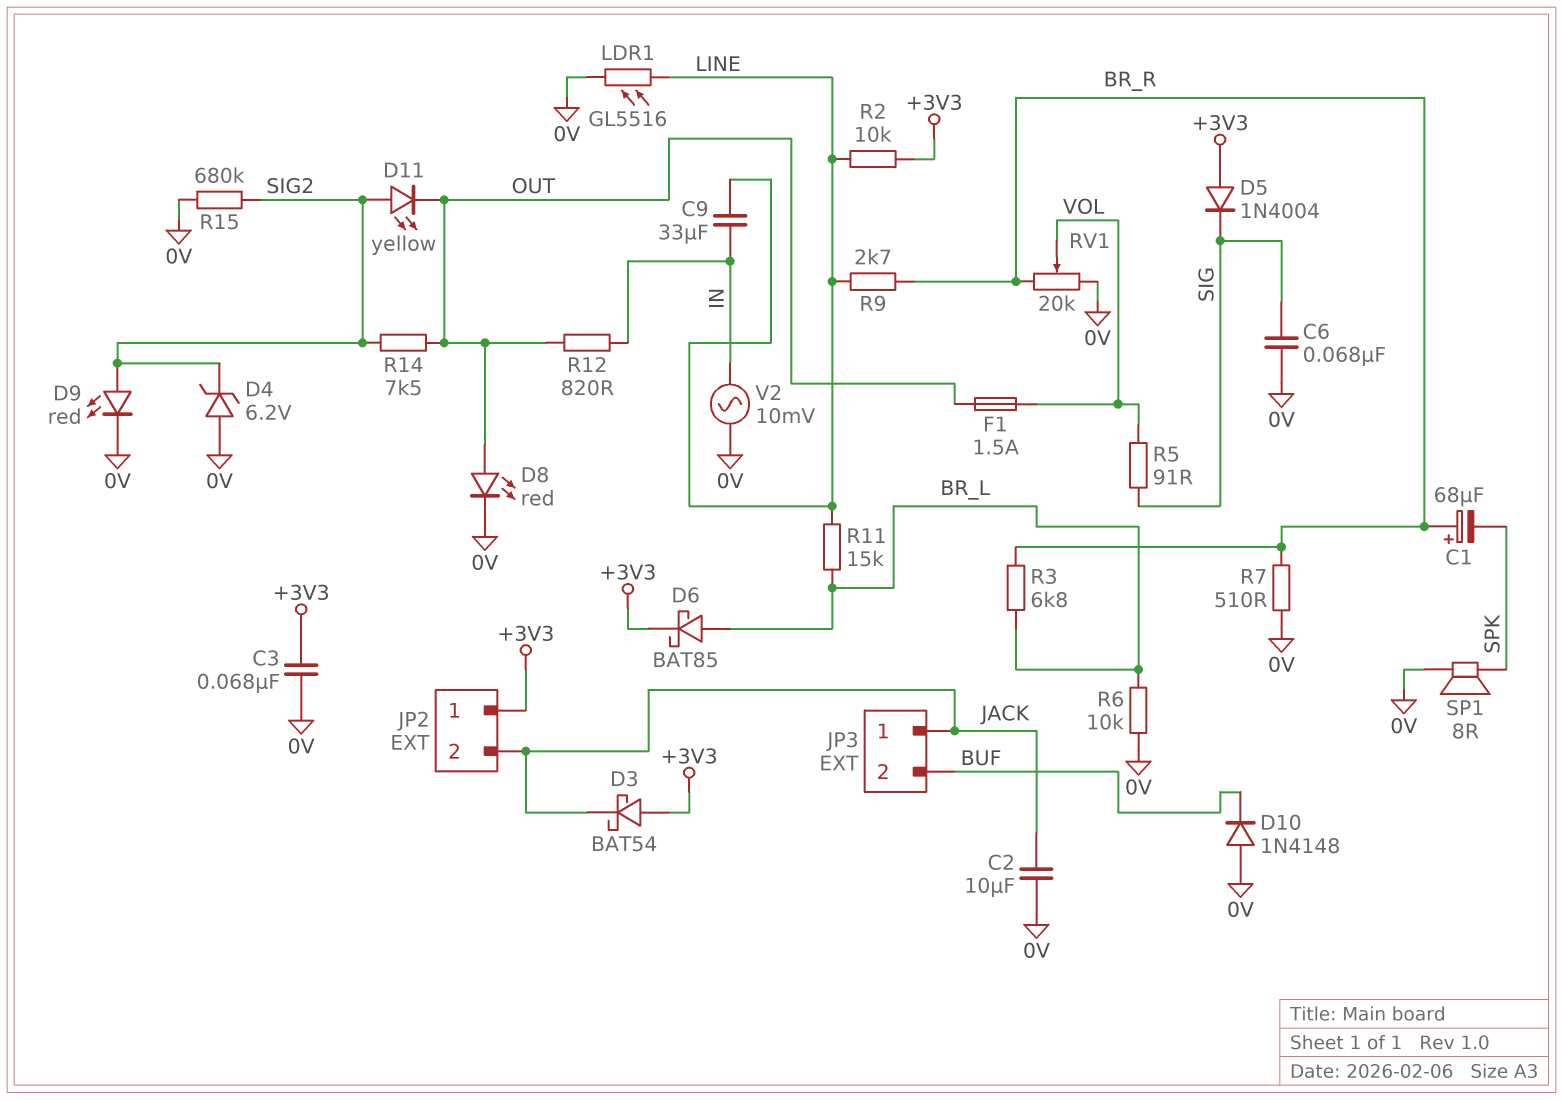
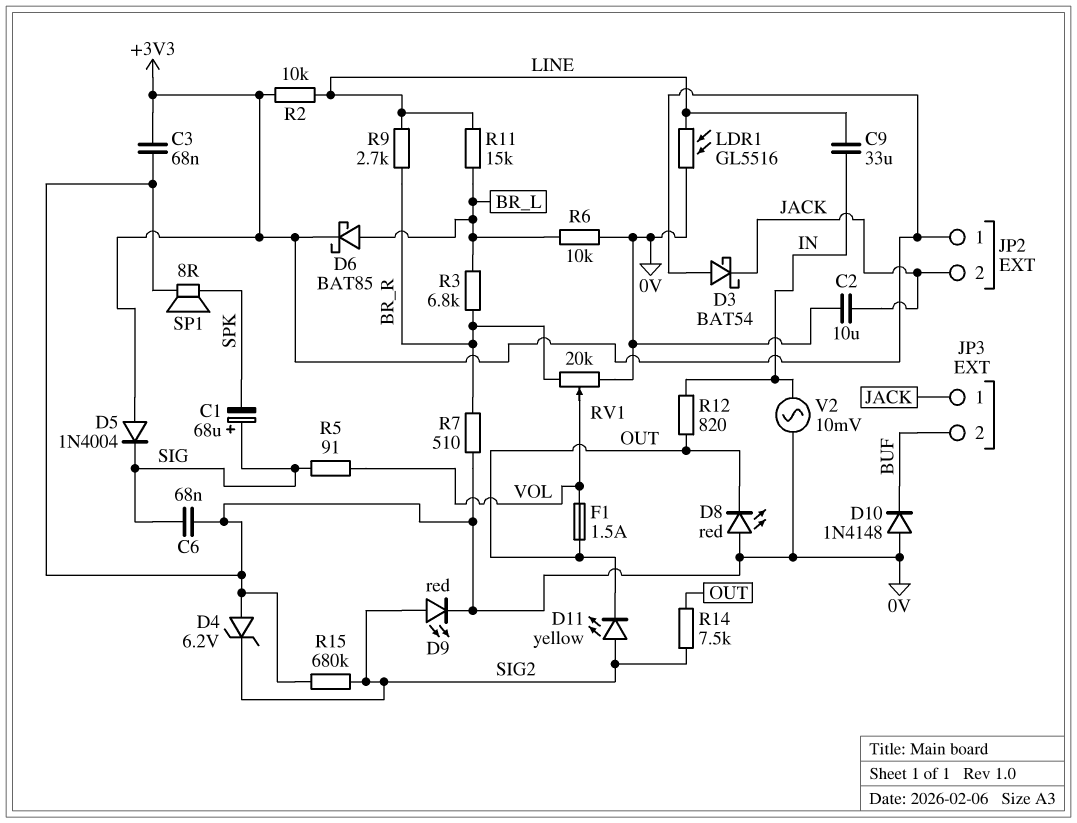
C1: 68uF (plus BR_R, minus SPK) -> 68uF (plus SIG, minus SPK)
D8: LED red (A OUT, K 0V) -> LED red (A 0V, K OUT)

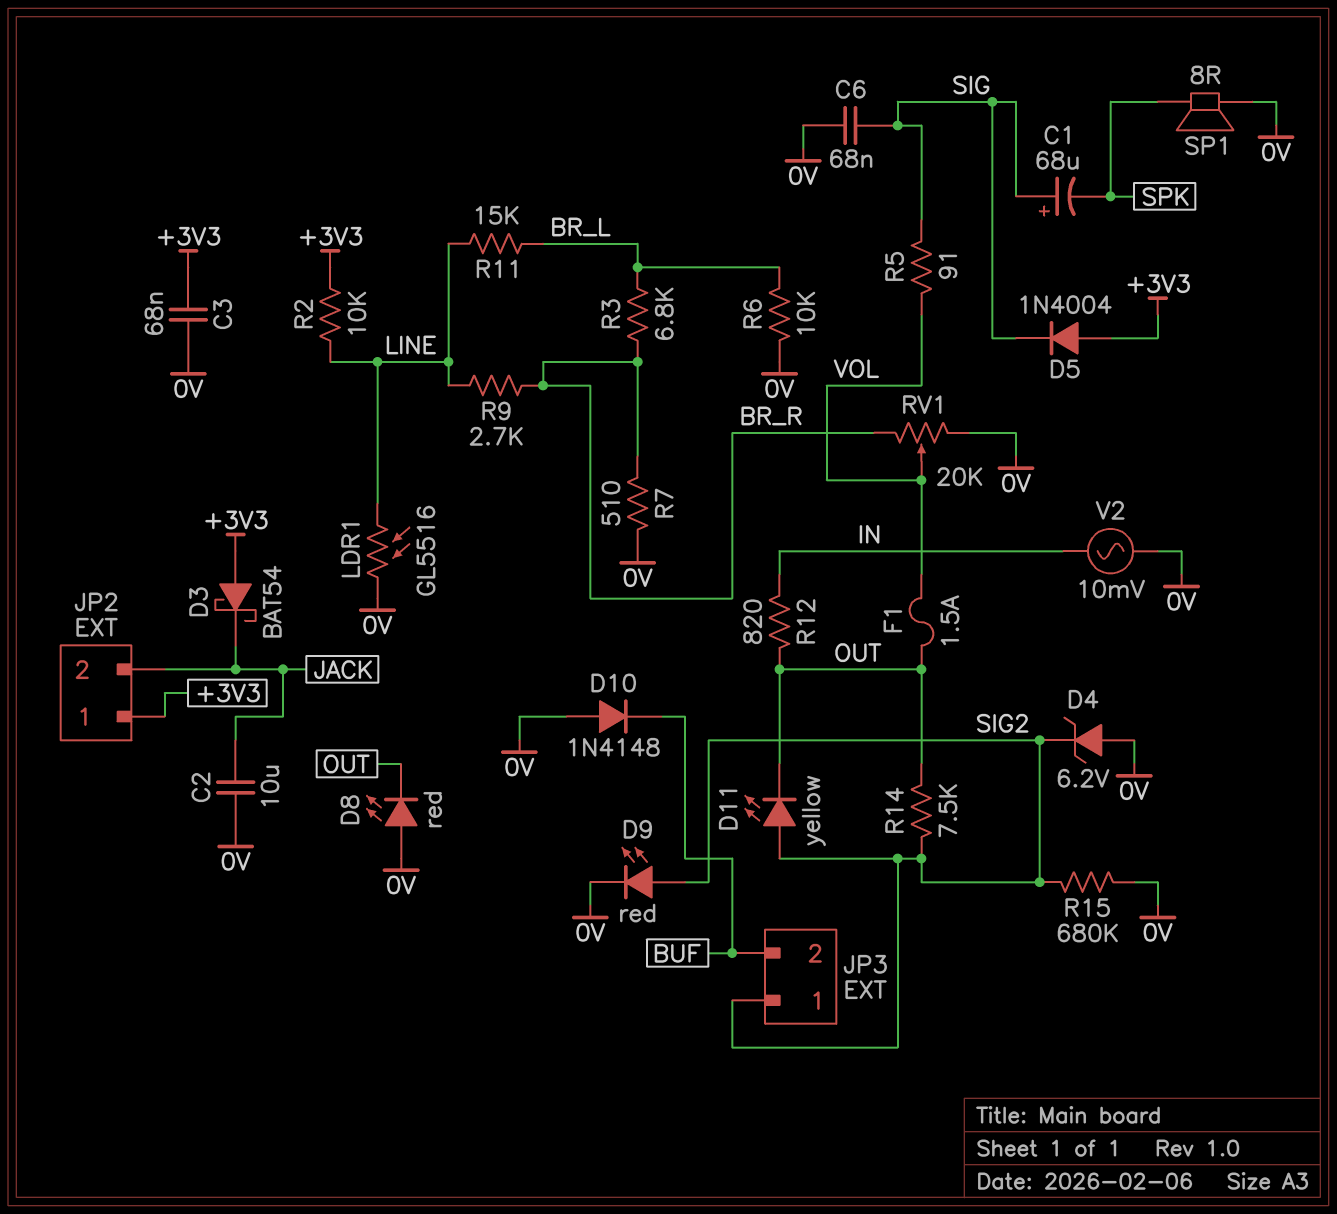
C9: 33uF (IN, LINE) -> none
D6: schottky BAT85 (A BR_L, K +3V3) -> none
JP3 pin 1: JACK -> SIG2

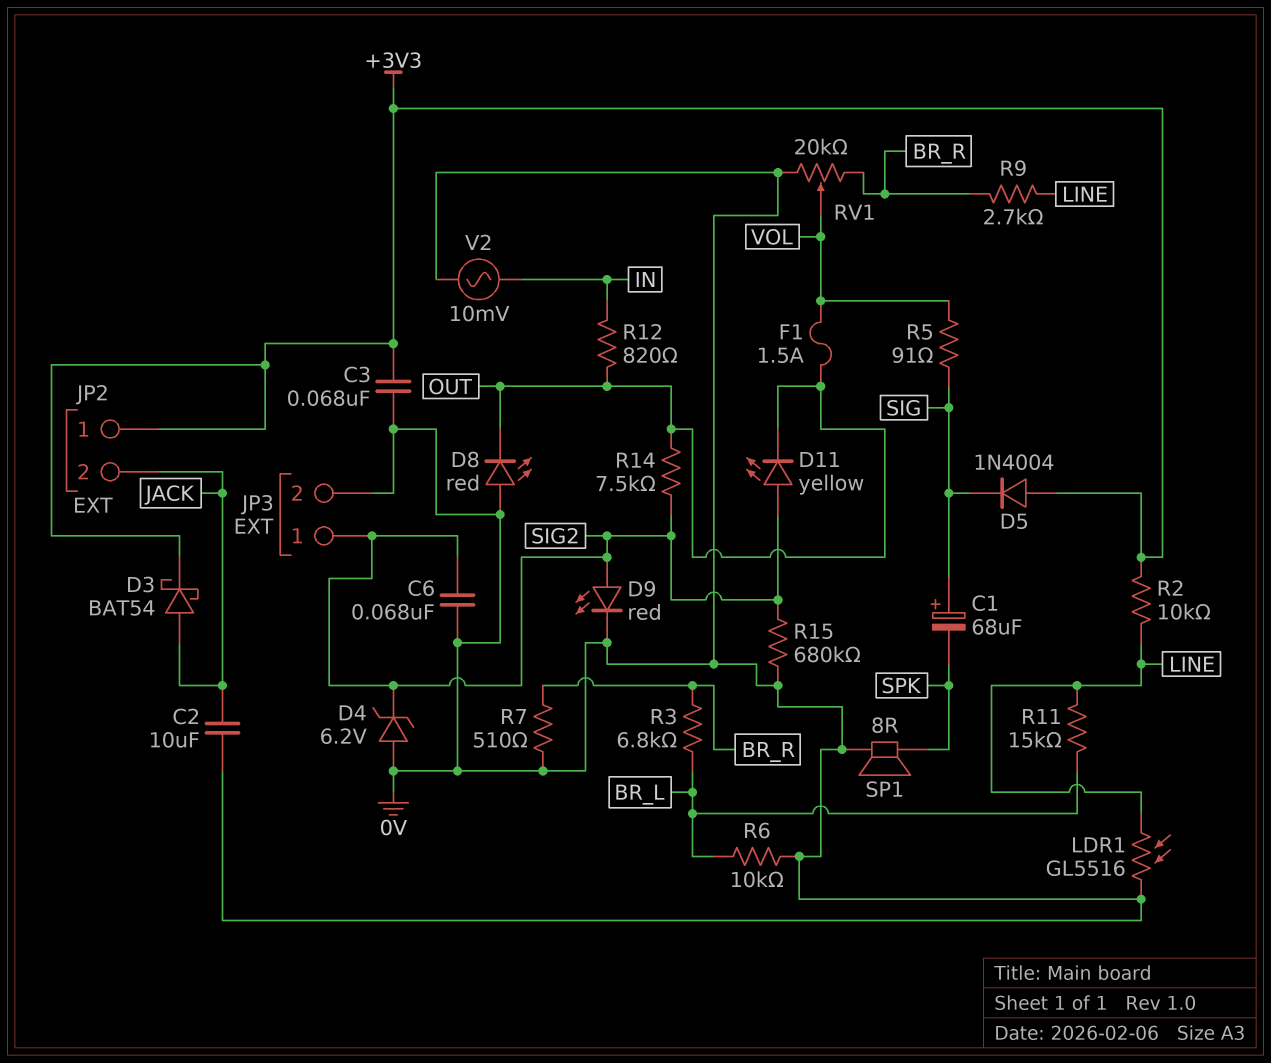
C6: 68nF (0V, SIG) -> 68nF (0V, SIG2)
D3: schottky BAT54 (A +3V3, K JACK) -> schottky BAT54 (A JACK, K +3V3)
D10: diode 1N4148 (A 0V, K BUF) -> none
JP3 pin 2: BUF -> 0V

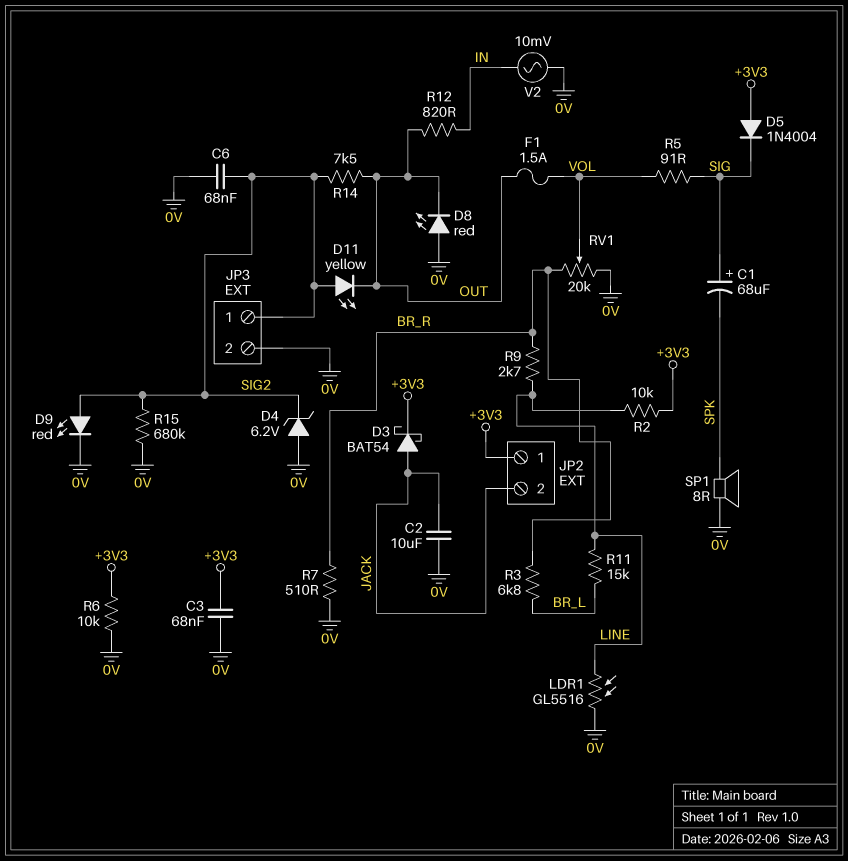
R6: 10k (0V, BR_L) -> 10k (+3V3, 0V)

